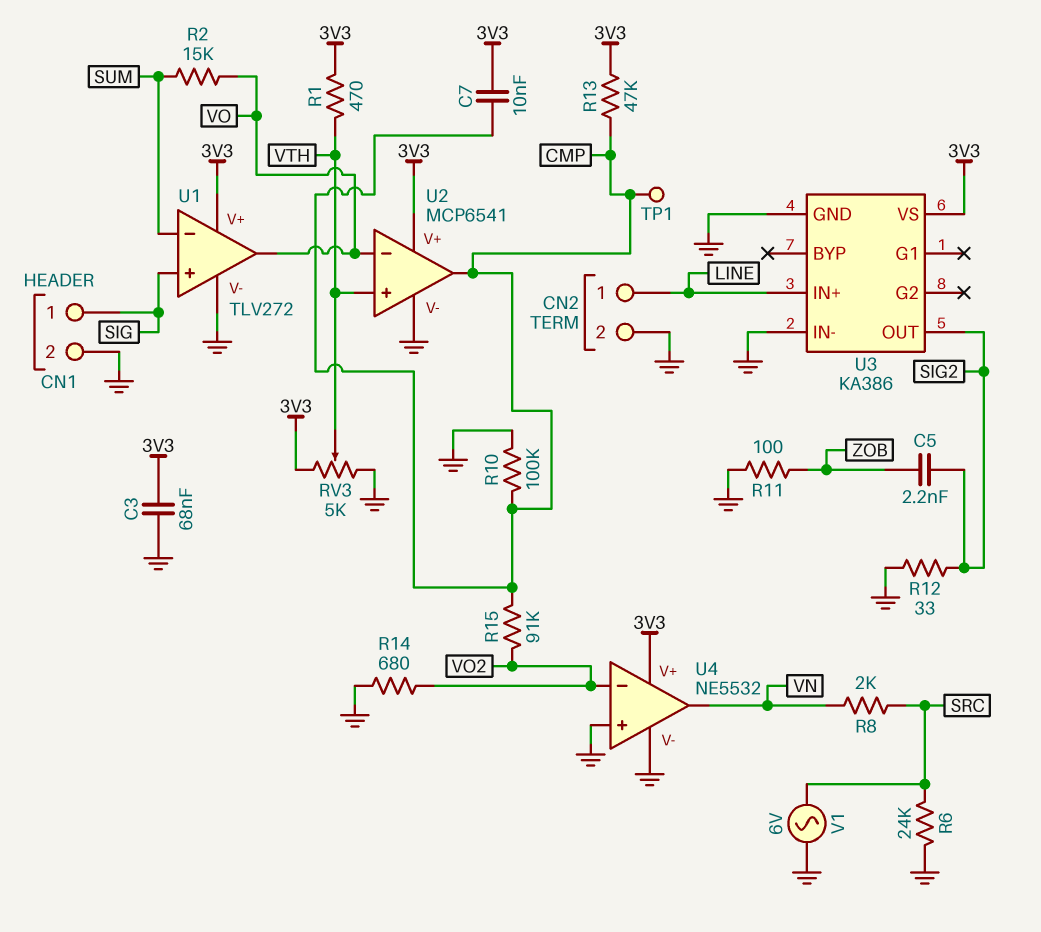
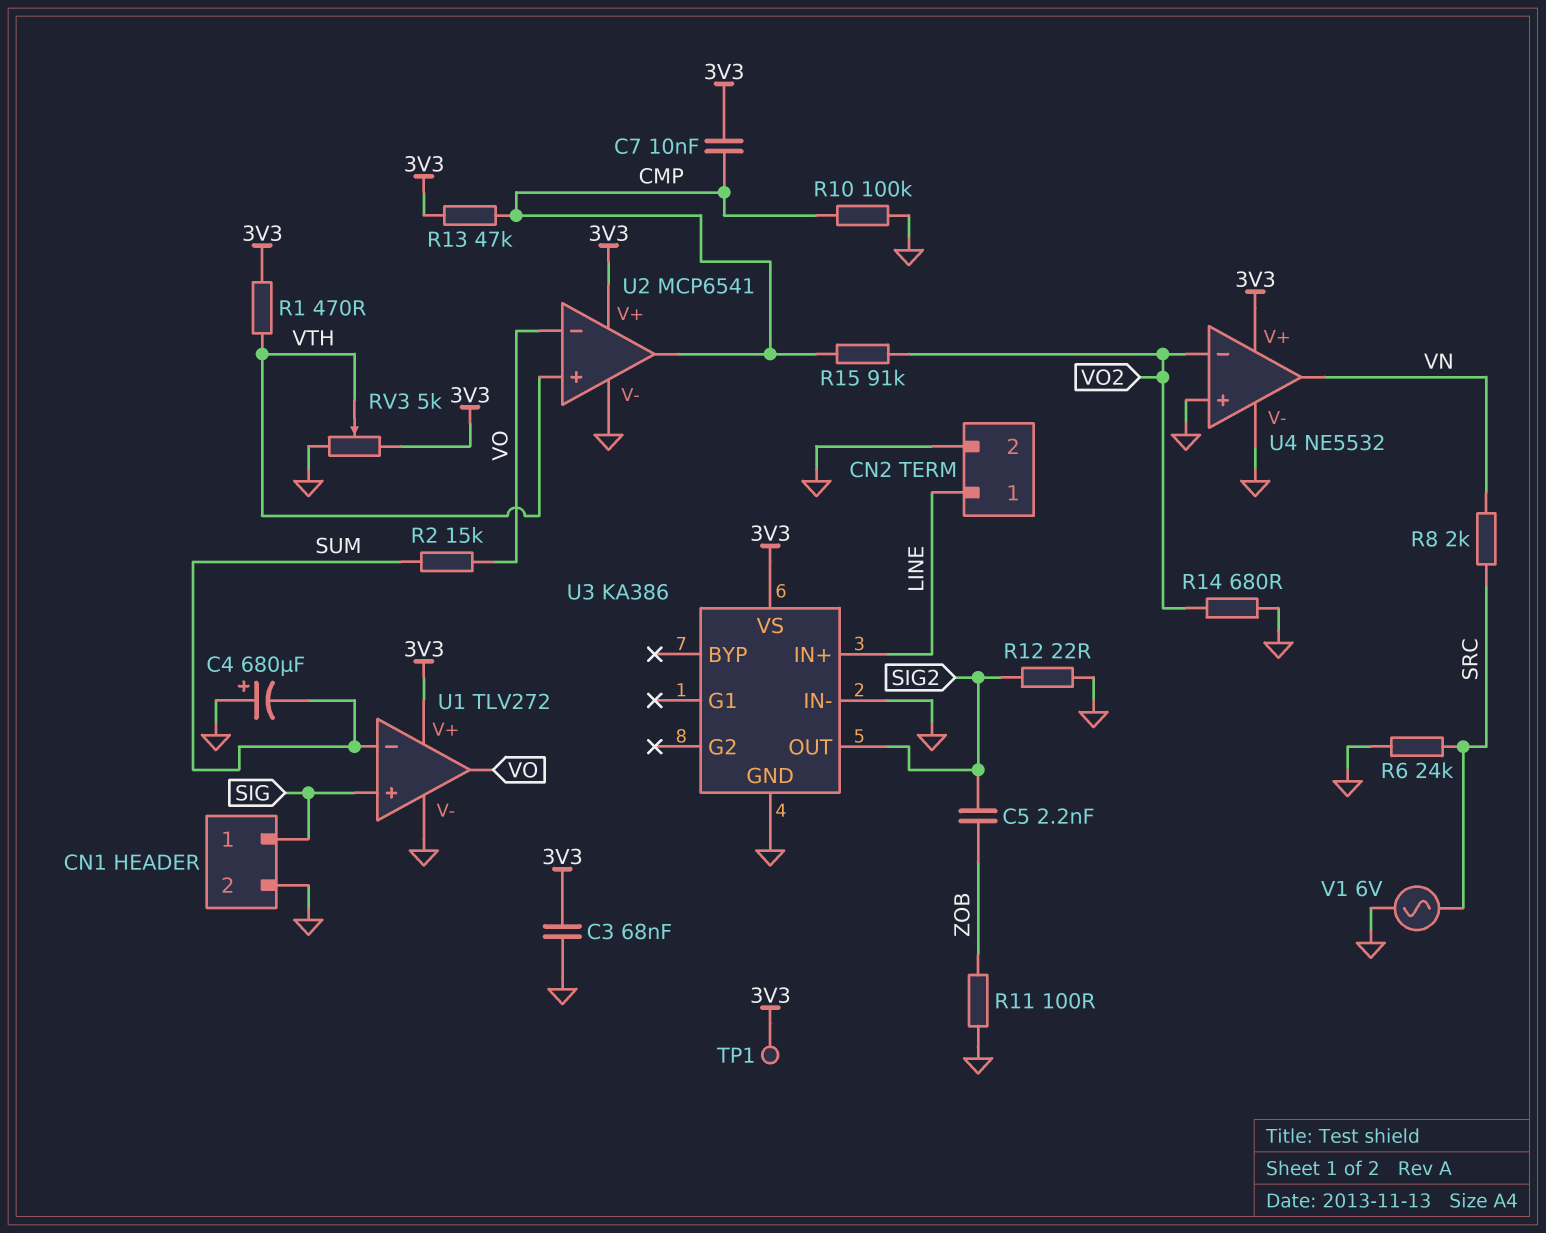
C4: none -> 680uF (plus GND, minus SUM)
R12: 33 (GND, SIG2) -> 22 (GND, SIG2)
TP1: test point (CMP) -> test point (3V3)

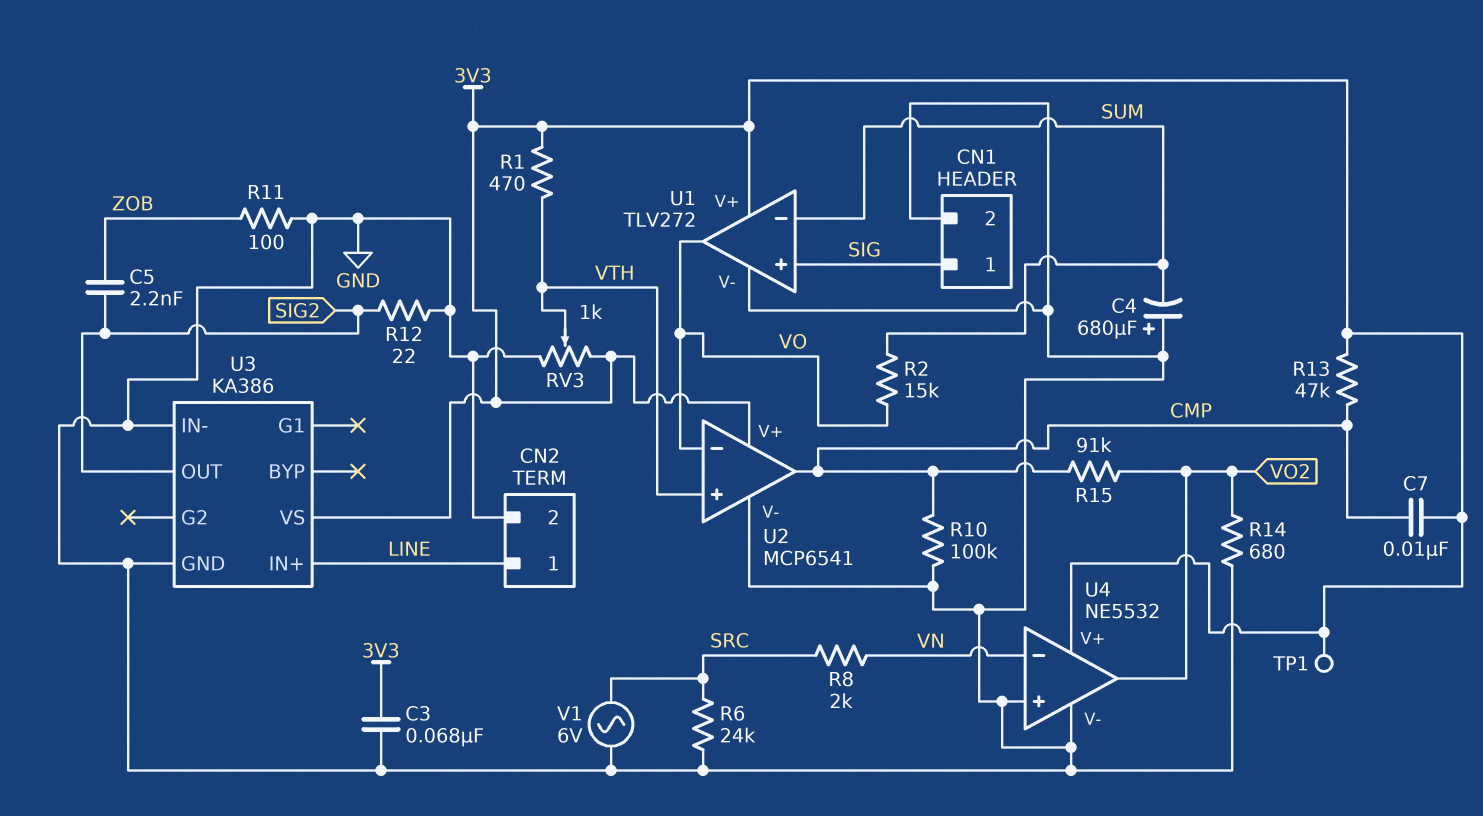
RV3: 5k (3V3, GND, wiper VTH) -> 1k (3V3, GND, wiper VTH)
U4 pin in-: VO2 -> VN
U4 pin out: VN -> VO2

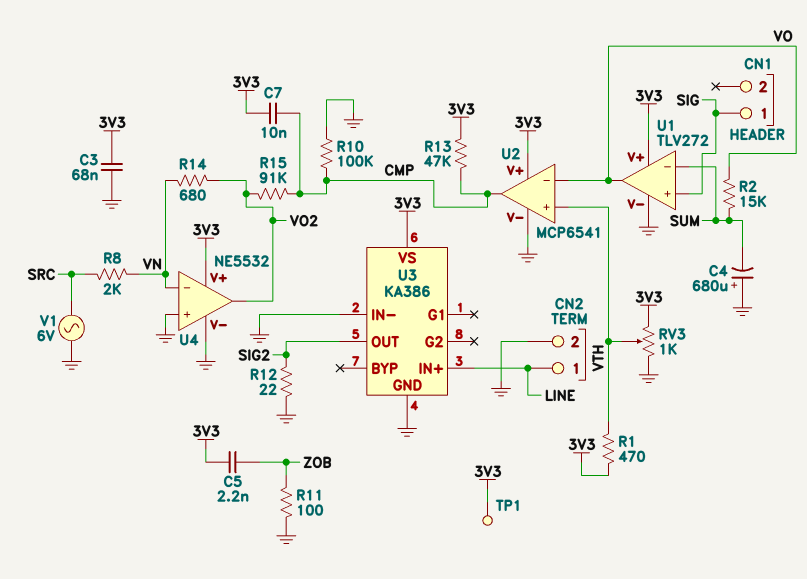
C5: 2.2nF (SIG2, ZOB) -> 2.2nF (3V3, ZOB)
CN1 pin 2: GND -> none
R6: 24k (GND, SRC) -> none
R14: 680 (GND, VO2) -> 680 (VN, VO2)

